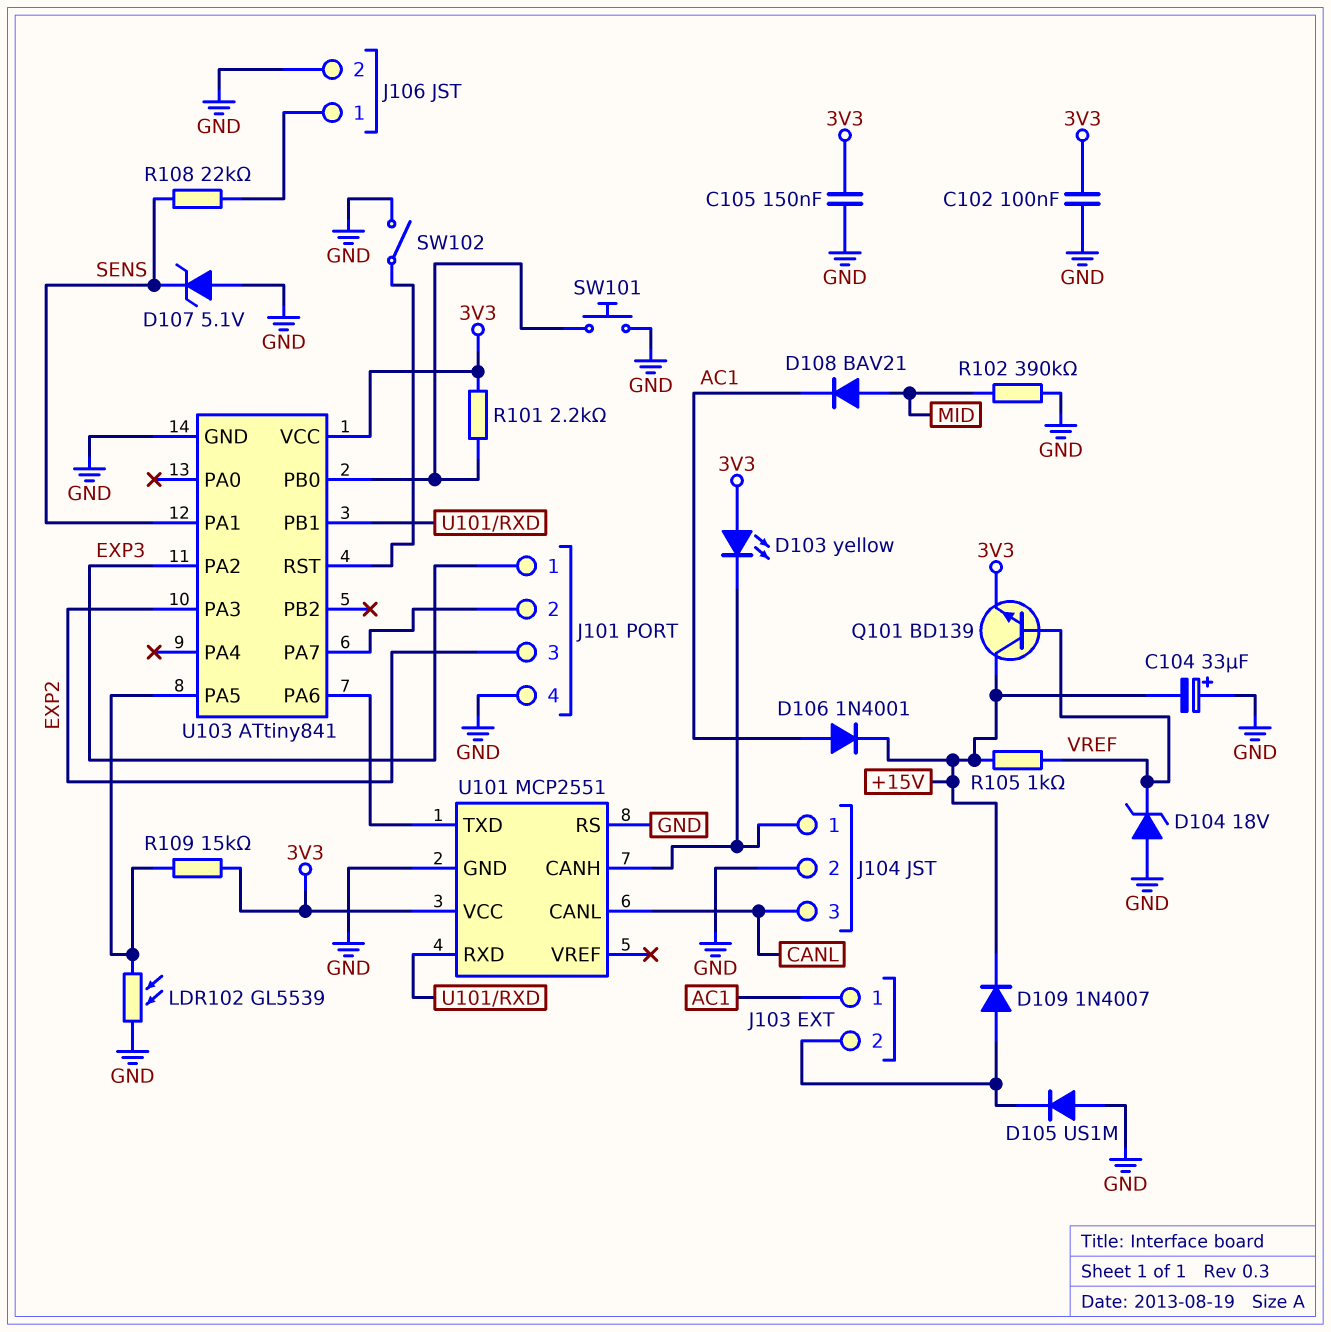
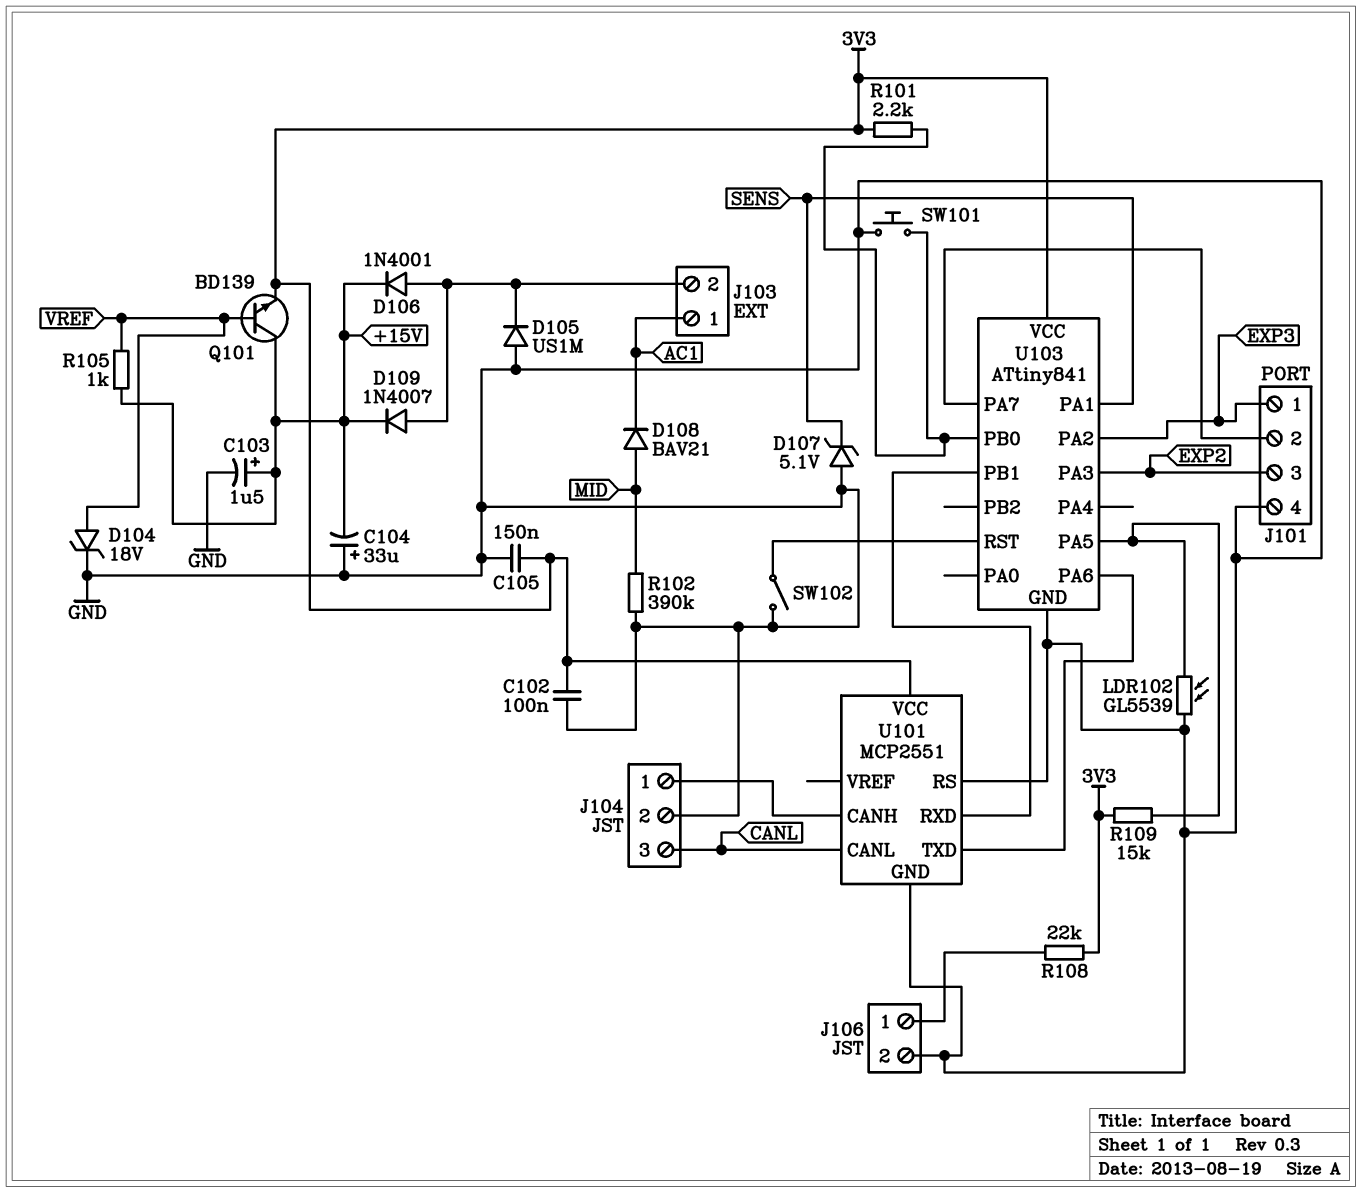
C103: none -> 1.5uF (plus +15V, minus GND)
D103: LED yellow (A 3V3, K J104/1) -> none
D104: zener 18V (A GND, K VREF) -> zener 18V (A VREF, K GND)
D106: diode 1N4001 (A AC1, K +15V) -> diode 1N4001 (A J103/2, K +15V)
R108: 22k (J106/1, SENS) -> 22k (3V3, J106/1)

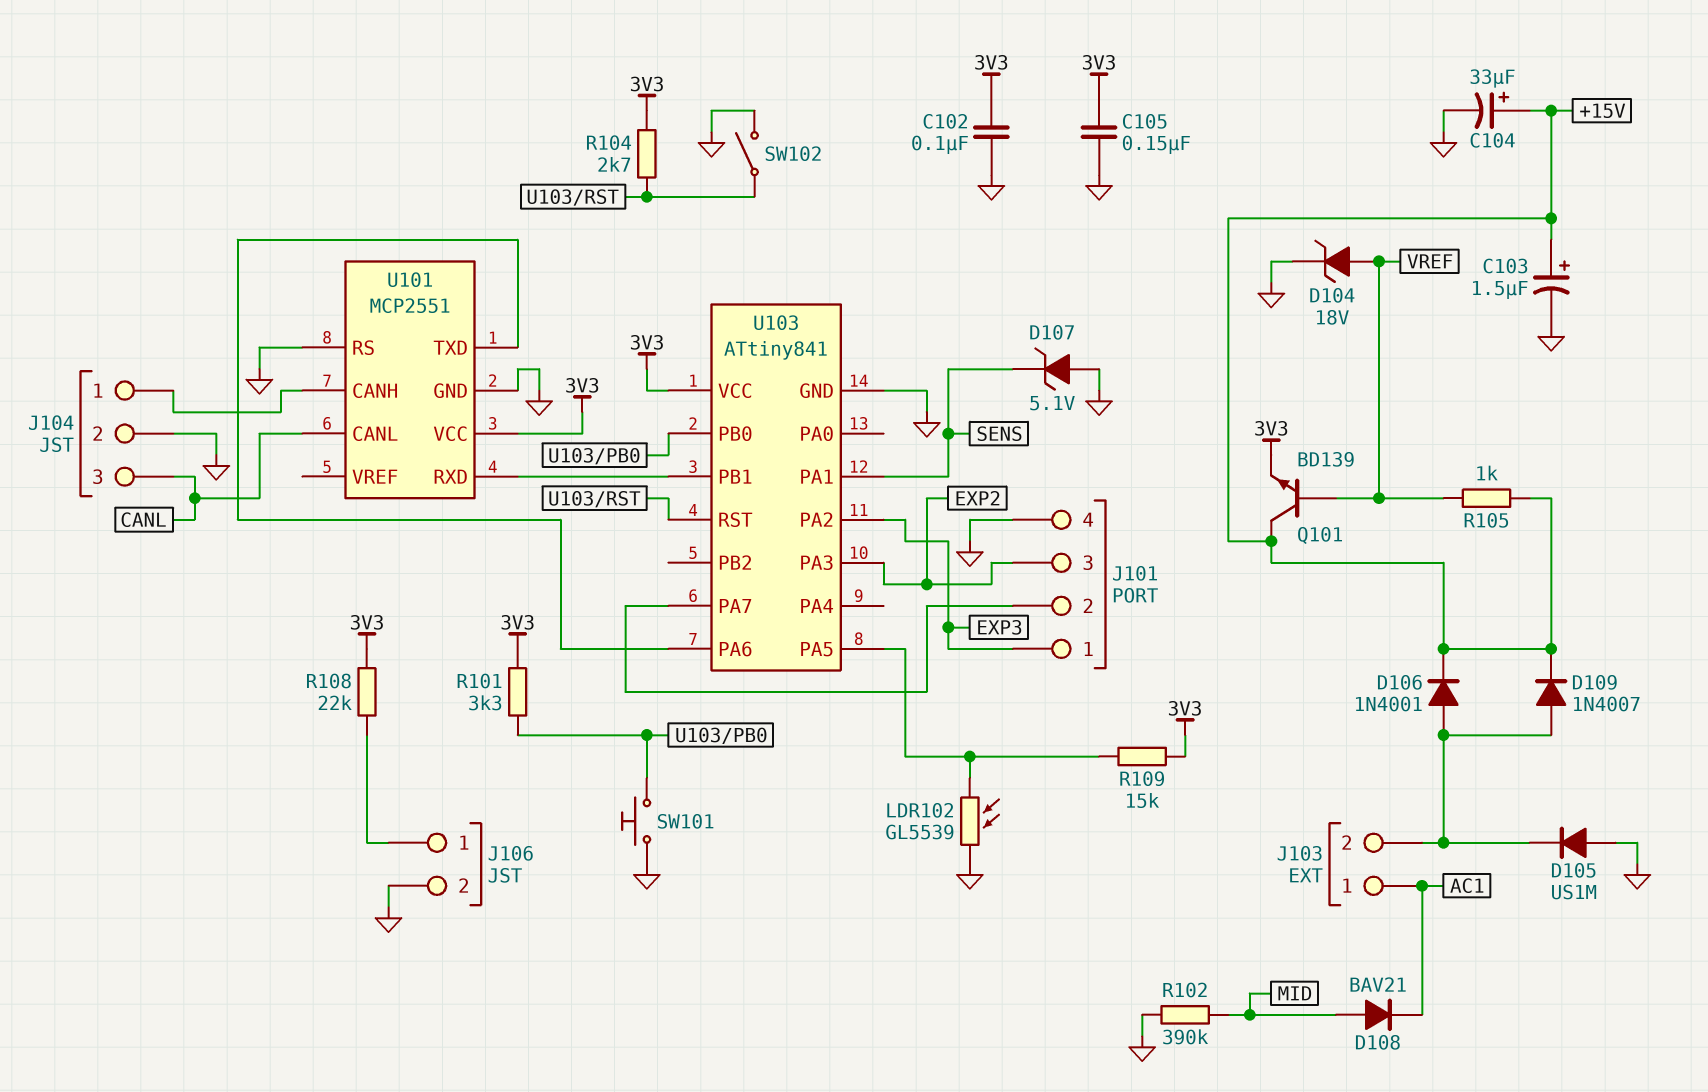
C104: 33uF (plus GND, minus +15V) -> 33uF (plus +15V, minus GND)
R101: 2.2k (3V3, U103/PB0) -> 3.3k (3V3, U103/PB0)
R104: none -> 2.7k (3V3, U103/RST)

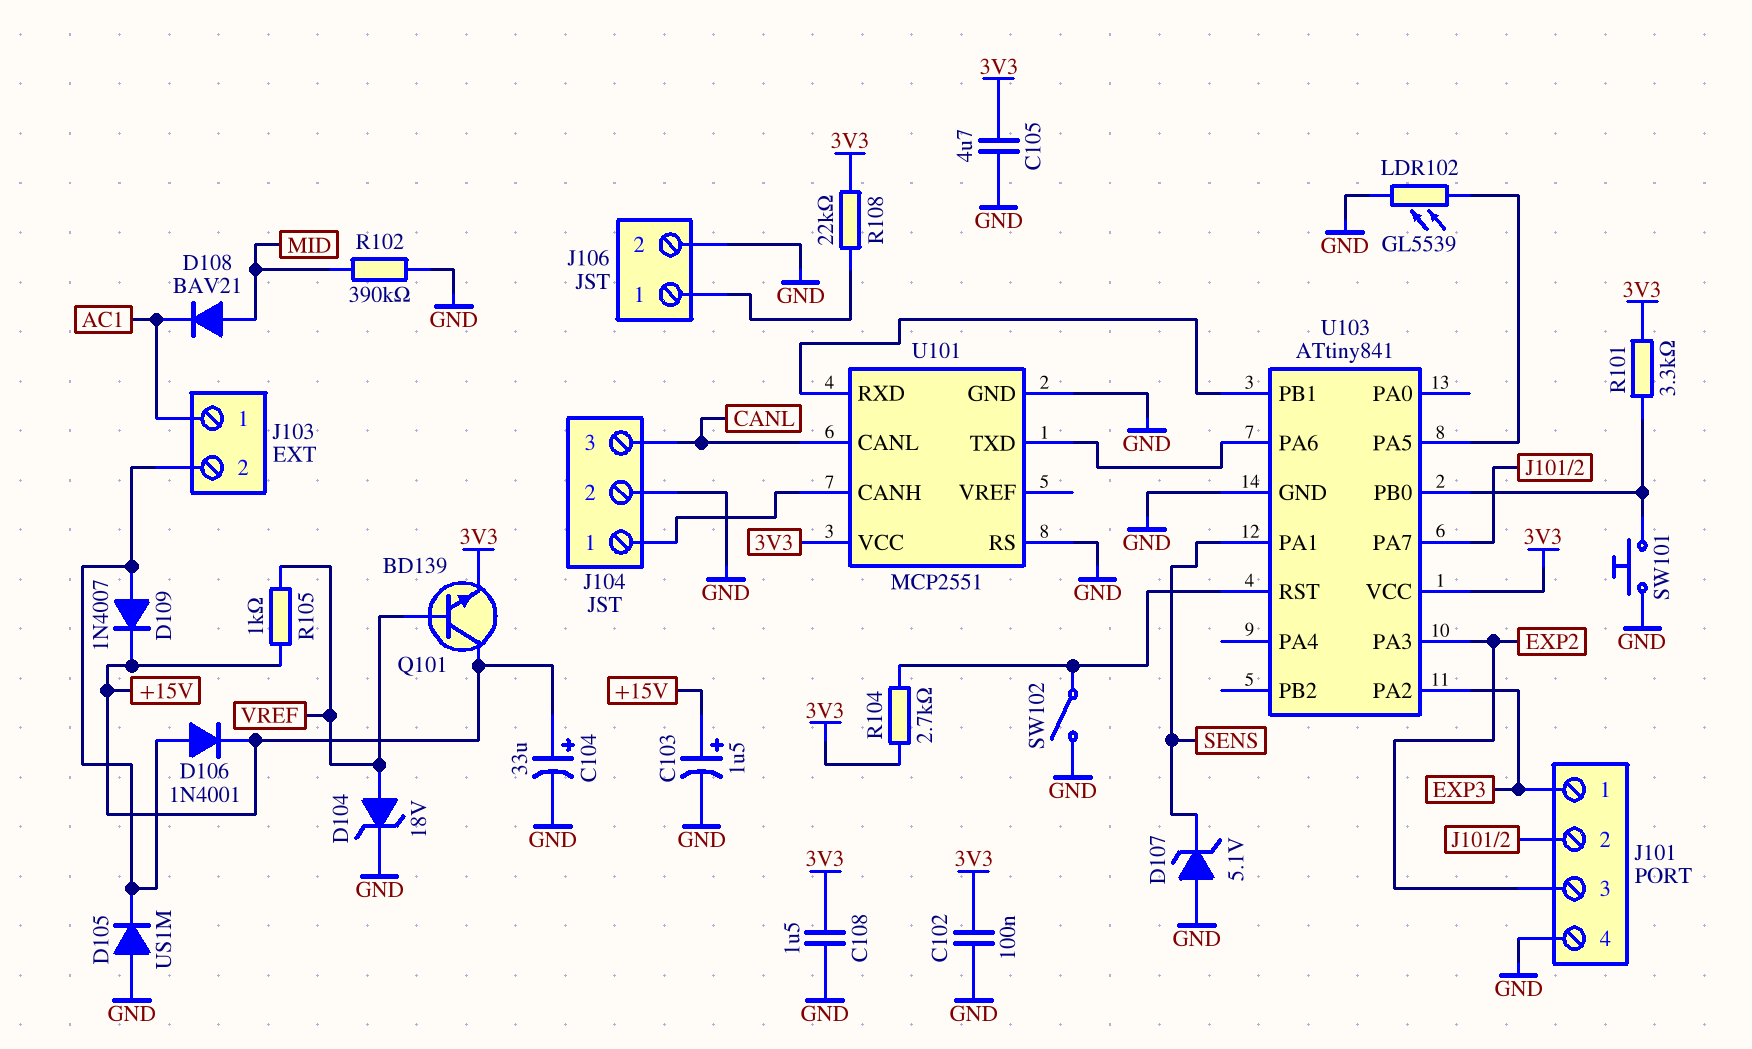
C105: 150nF (3V3, GND) -> 4.7uF (3V3, GND)
C108: none -> 1.5uF (3V3, GND)
R109: 15k (3V3, U103/PA5) -> none

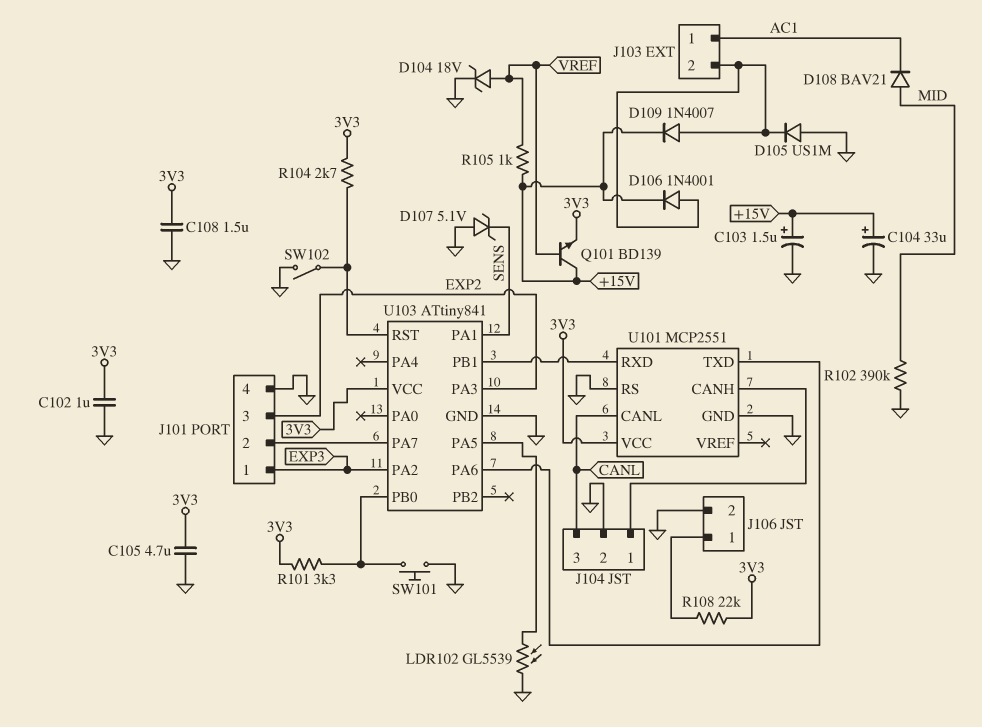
C102: 100nF (3V3, GND) -> 1uF (3V3, GND)

